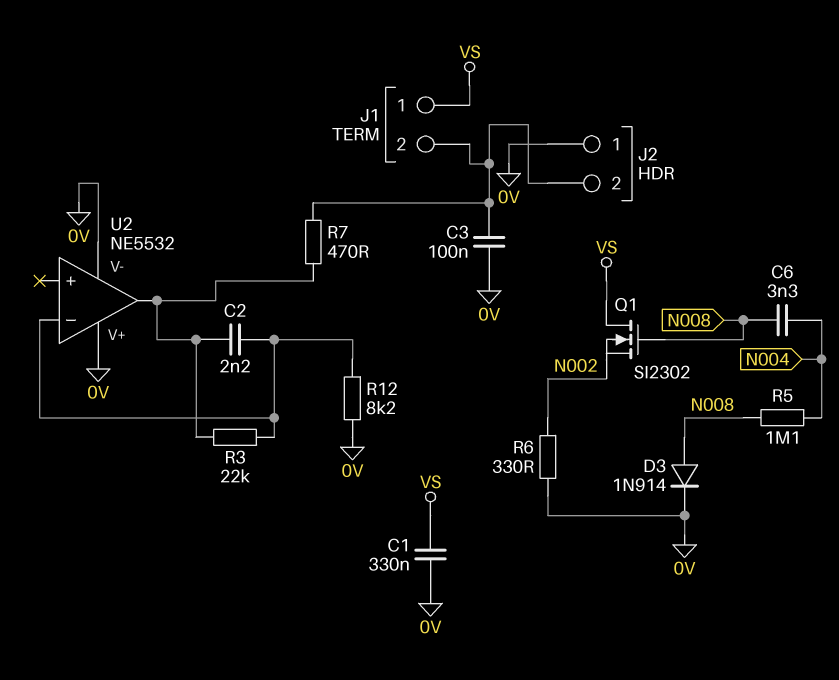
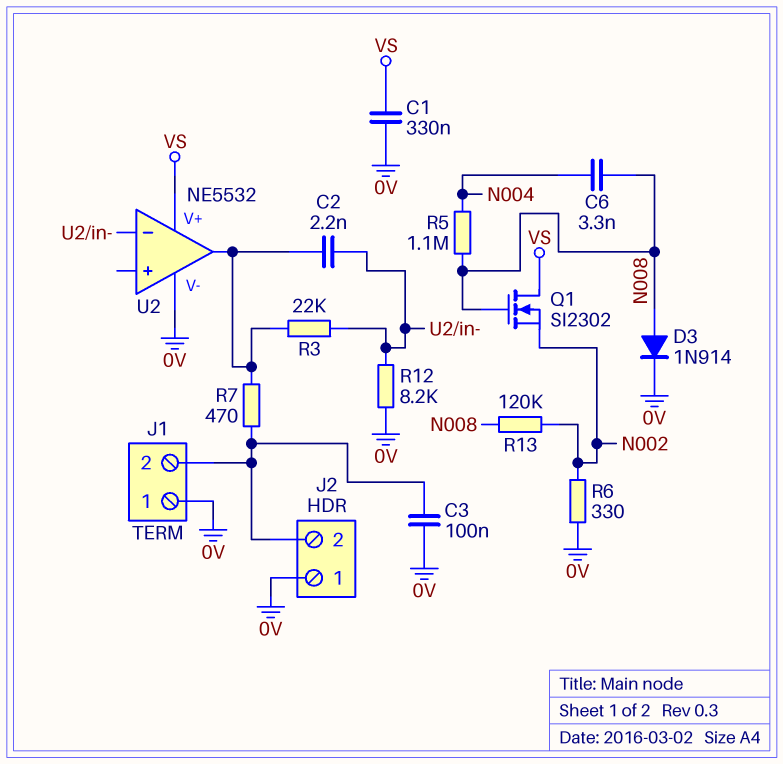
J1 pin 1: VS -> 0V
R13: none -> 120k (N002, N008)
U2 pin V+: 0V -> VS

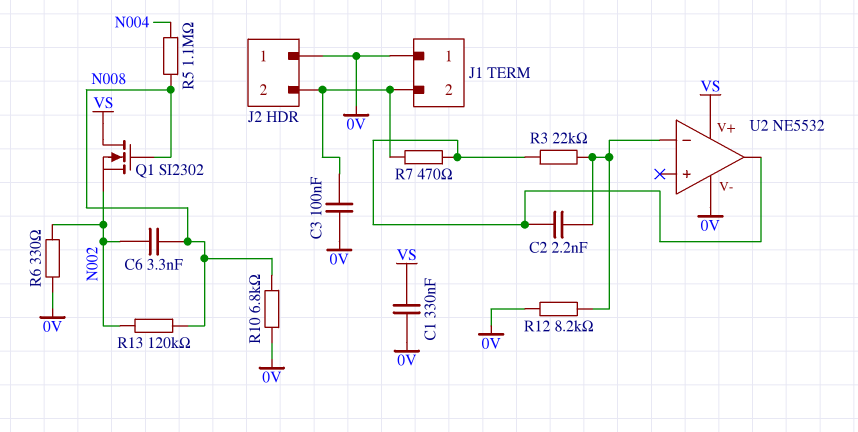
C6: 3.3nF (N004, N008) -> 3.3nF (N002, N008)
D3: diode 1N914 (A N008, K 0V) -> none
R10: none -> 6.8k (0V, N008)

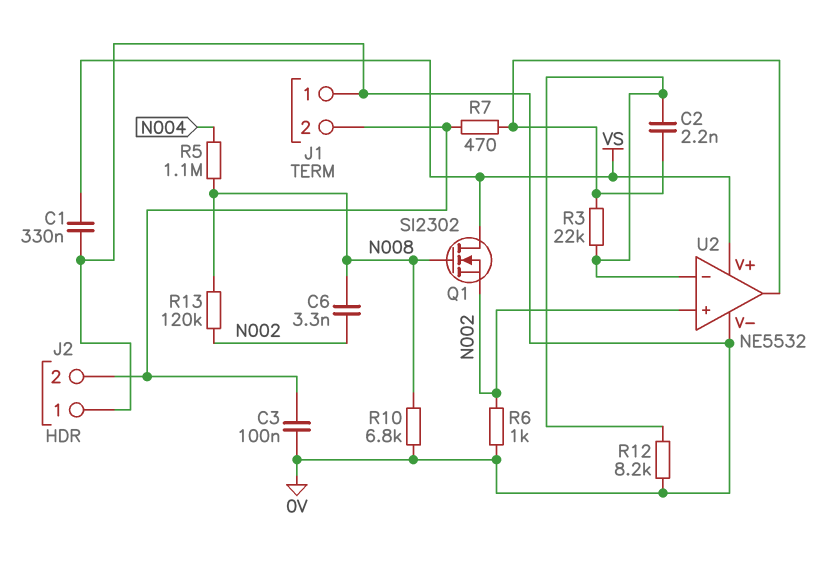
R6: 330 (0V, N002) -> 1k (0V, N002)
U2 pin in+: none -> N002

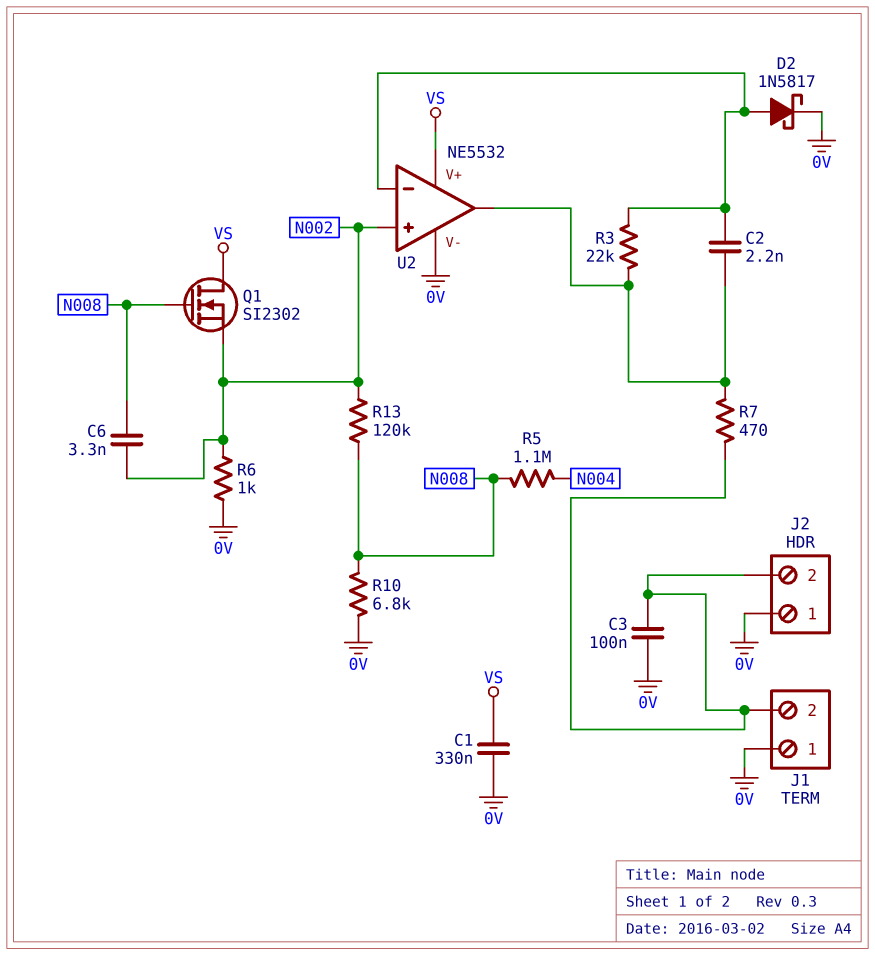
D2: none -> schottky 1N5817 (A U2/in-, K 0V)
R12: 8.2k (0V, U2/in-) -> none

